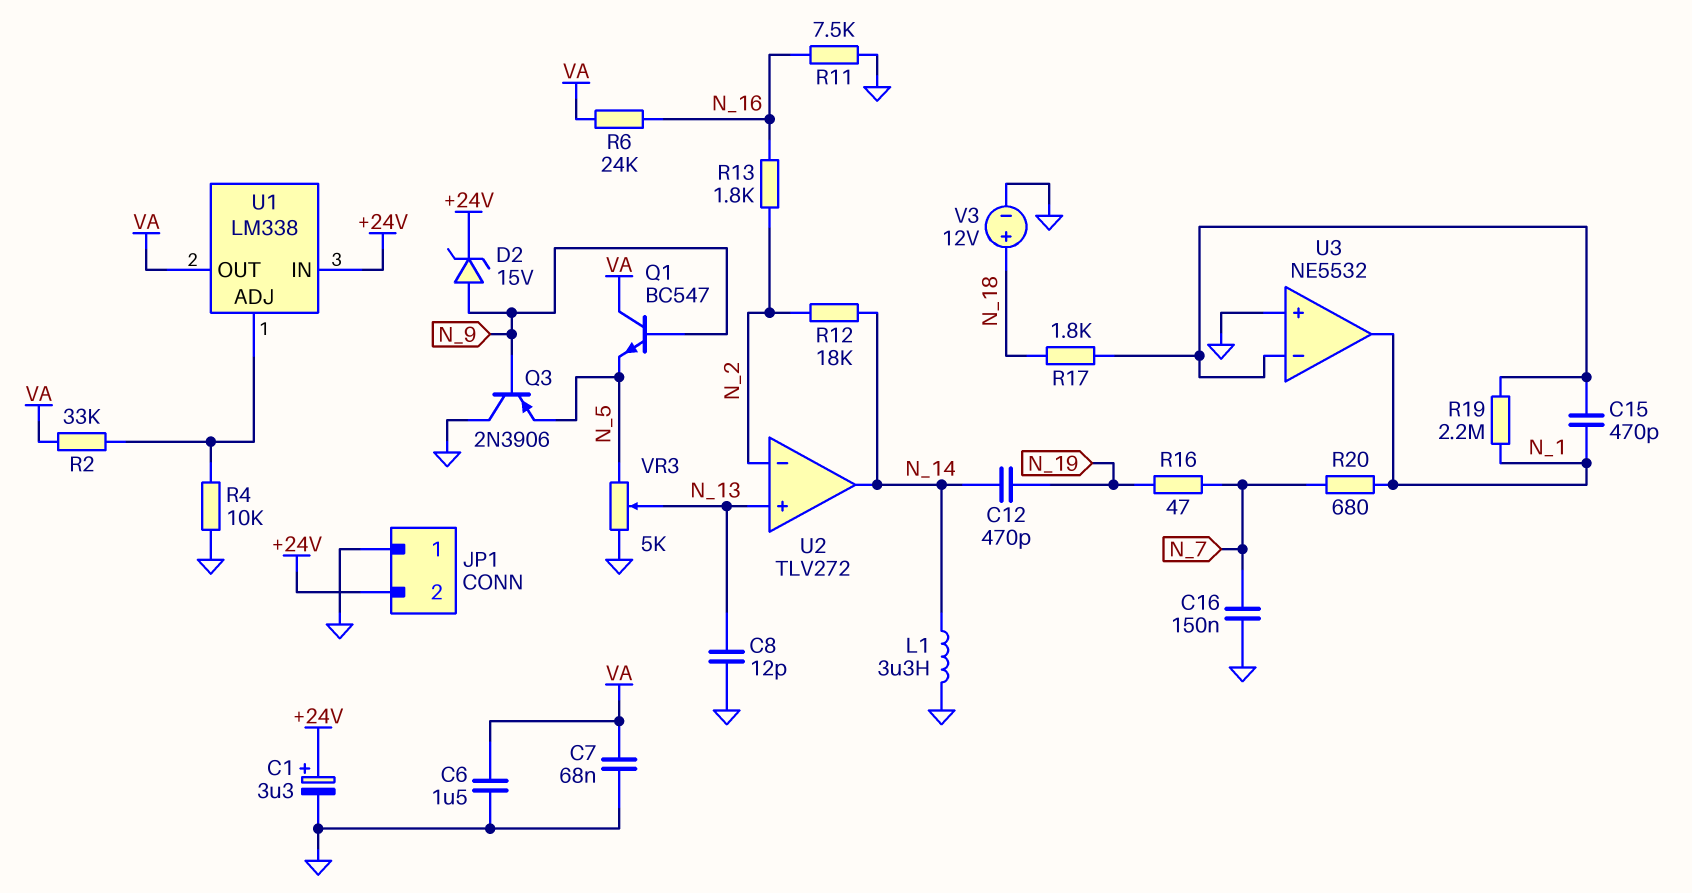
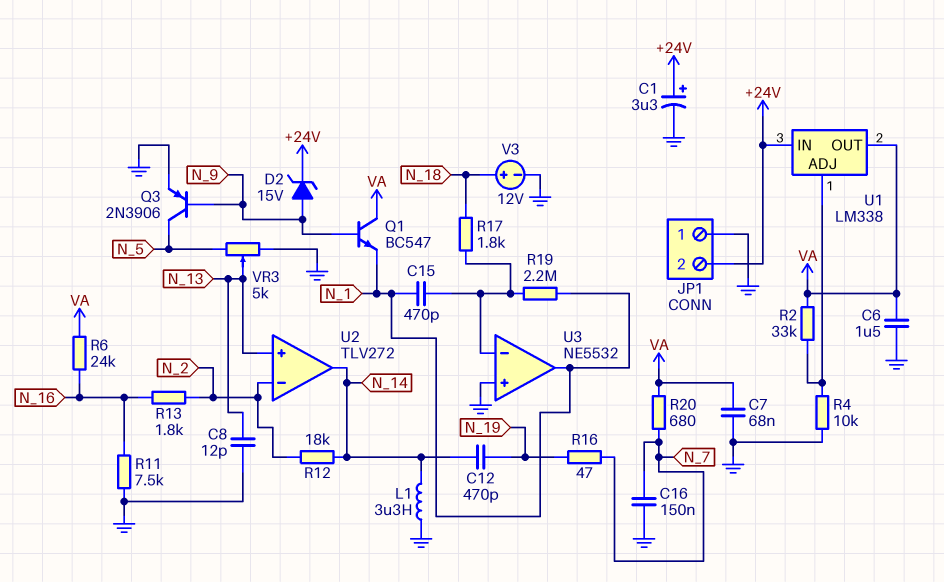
Q1: NPN BC547 (B N_9, C VA, E N_5) -> NPN BC547 (B N_9, C VA, E N_1)
Q3: PNP 2N3906 (B N_9, C GND, E N_5) -> PNP 2N3906 (B N_9, C N_5, E GND)
R20: 680 (N_1, N_7) -> 680 (N_7, VA)

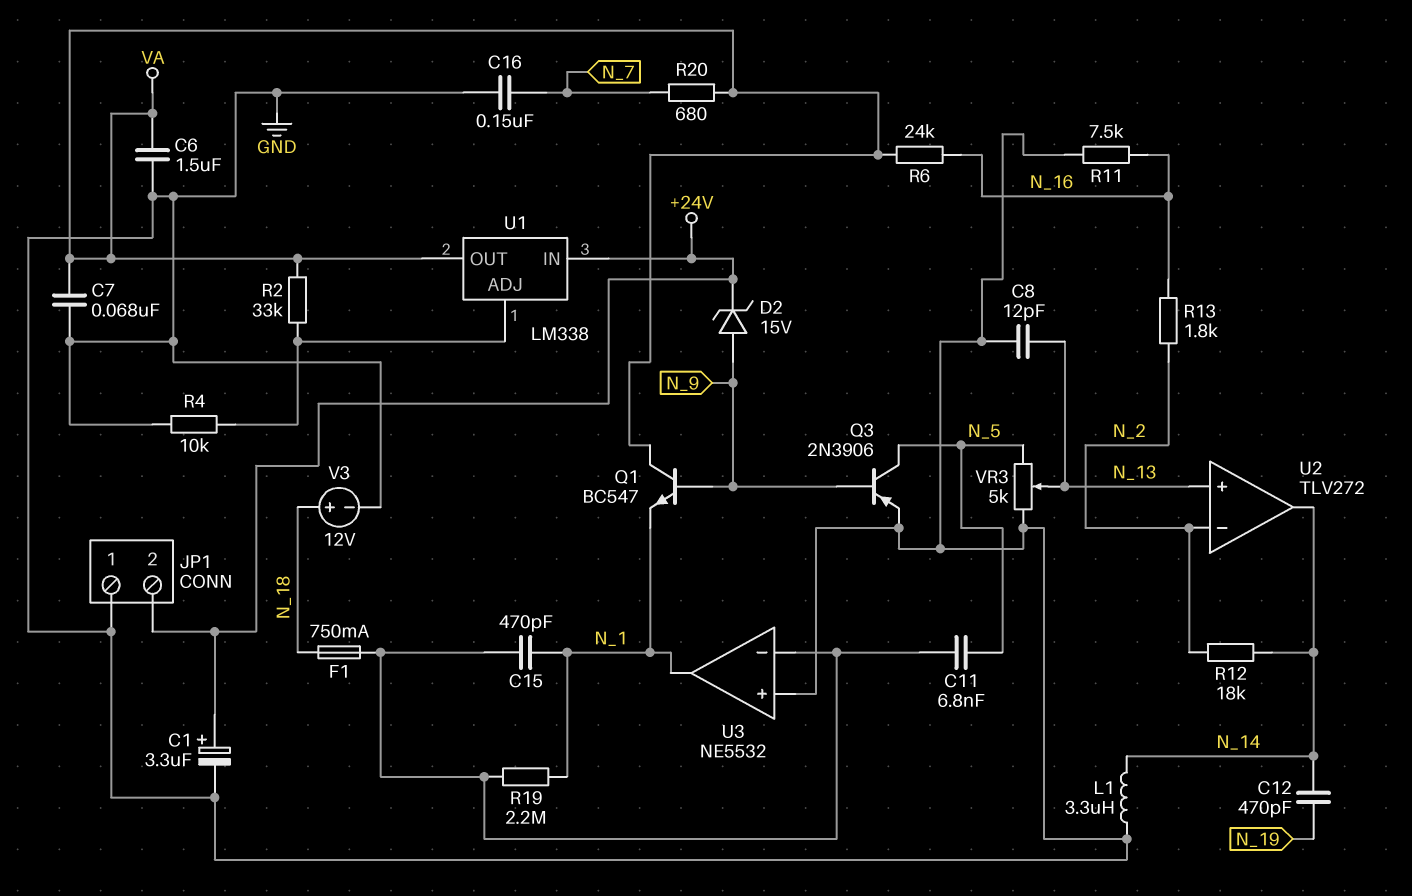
C11: none -> 6.8nF (N_5, U3/in-)
F1: none -> 750mA (N_18, U3/in-)
R16: 47 (N_7, N_19) -> none
R17: 1.8k (N_18, U3/in-) -> none

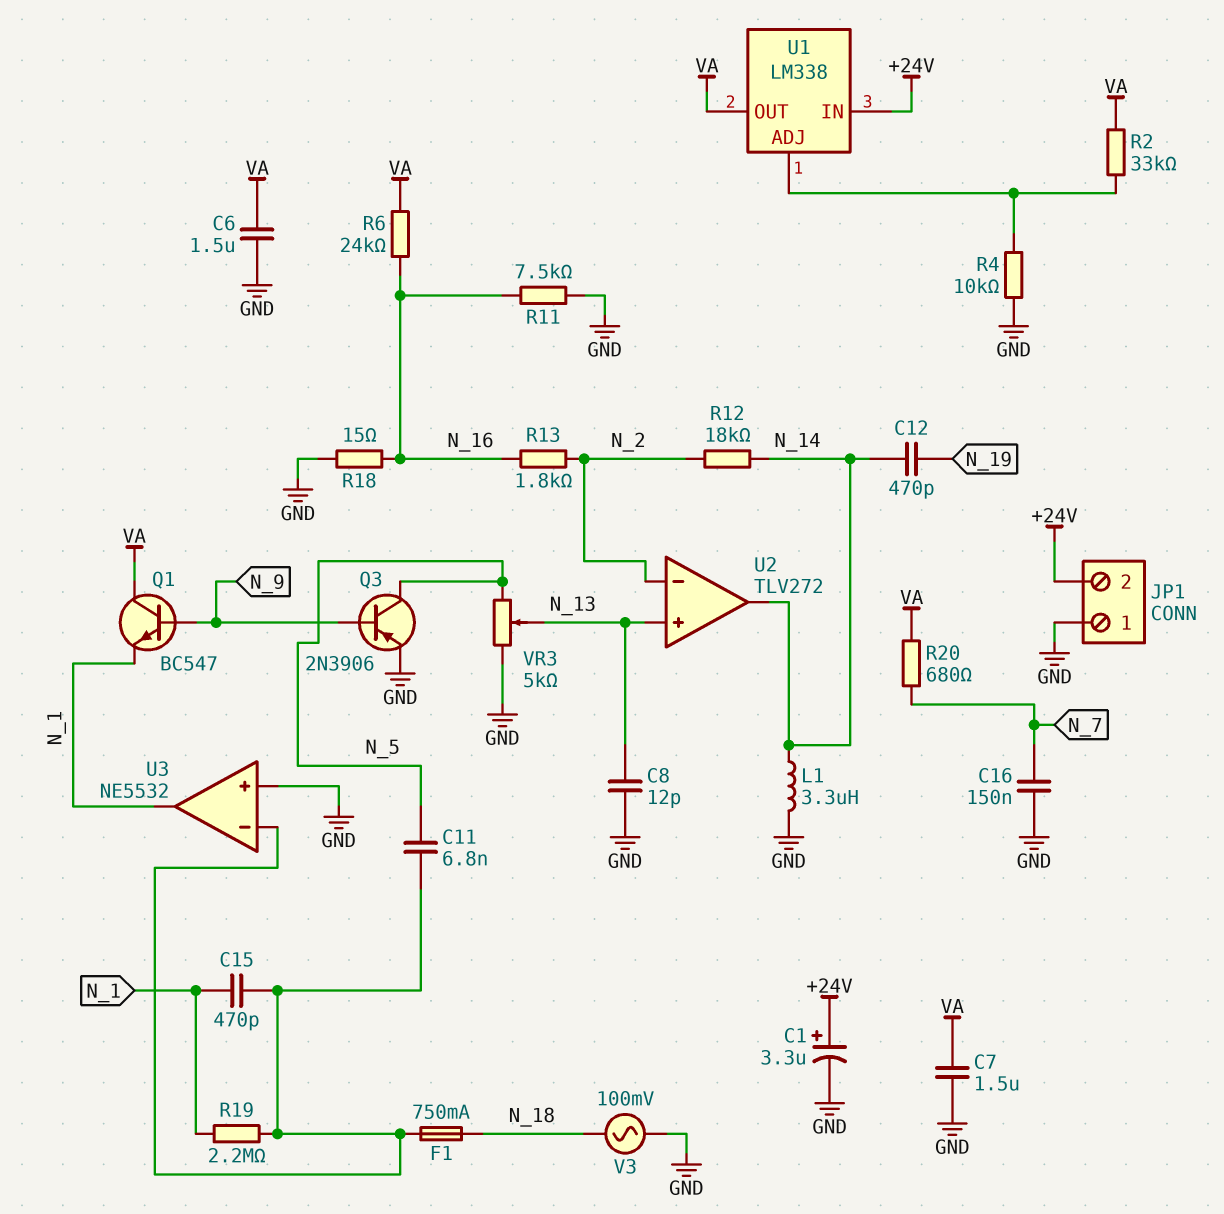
C7: 68nF (GND, VA) -> 1.5uF (GND, VA)
D2: zener 15V (A N_9, K +24V) -> none
R18: none -> 15 (GND, N_16)
V3: 12V (plus N_18, minus GND) -> AC 100mV (GND, N_18)

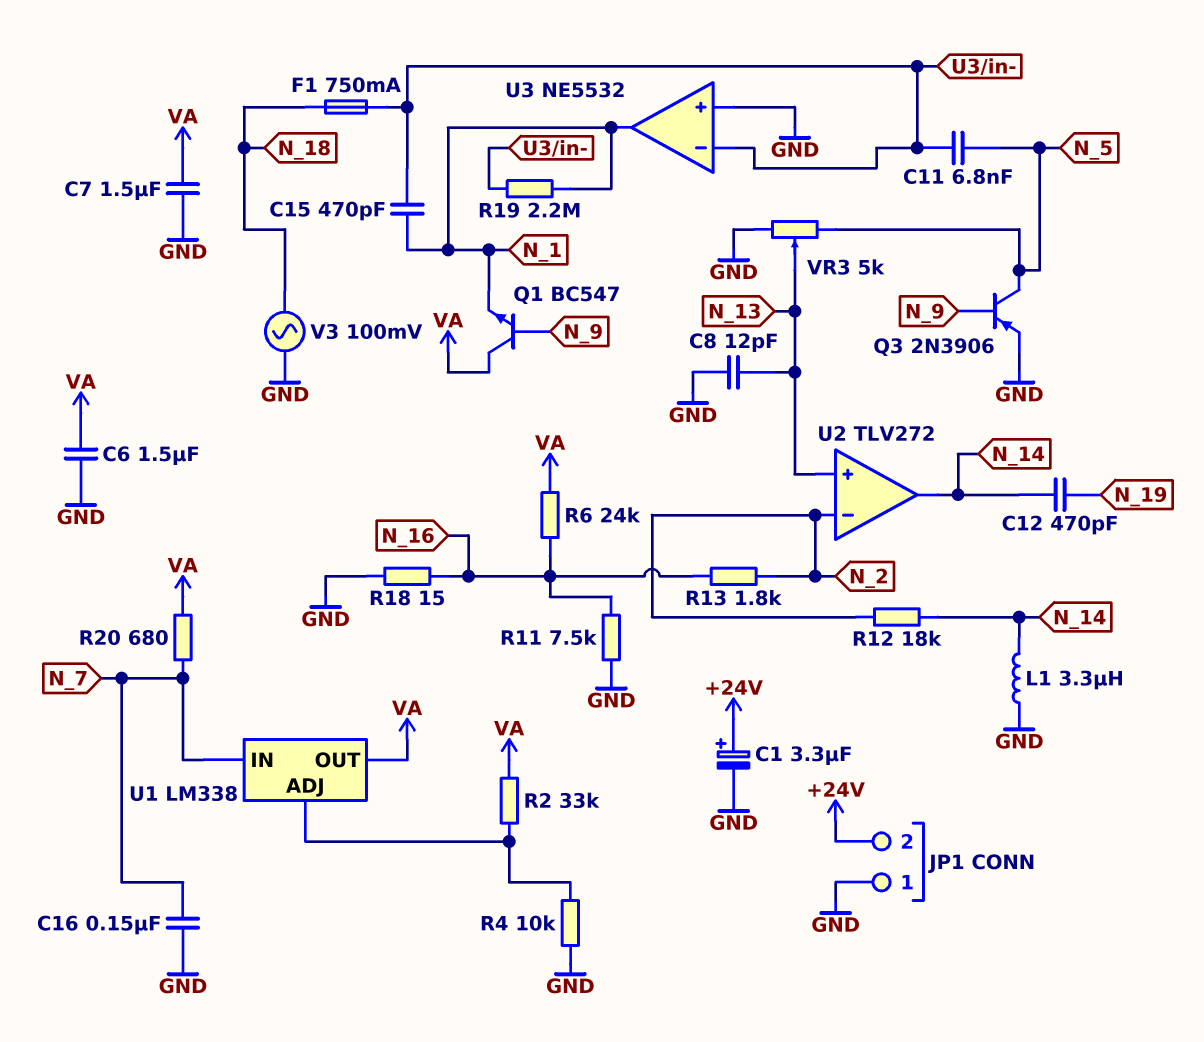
U1 pin IN: +24V -> N_7

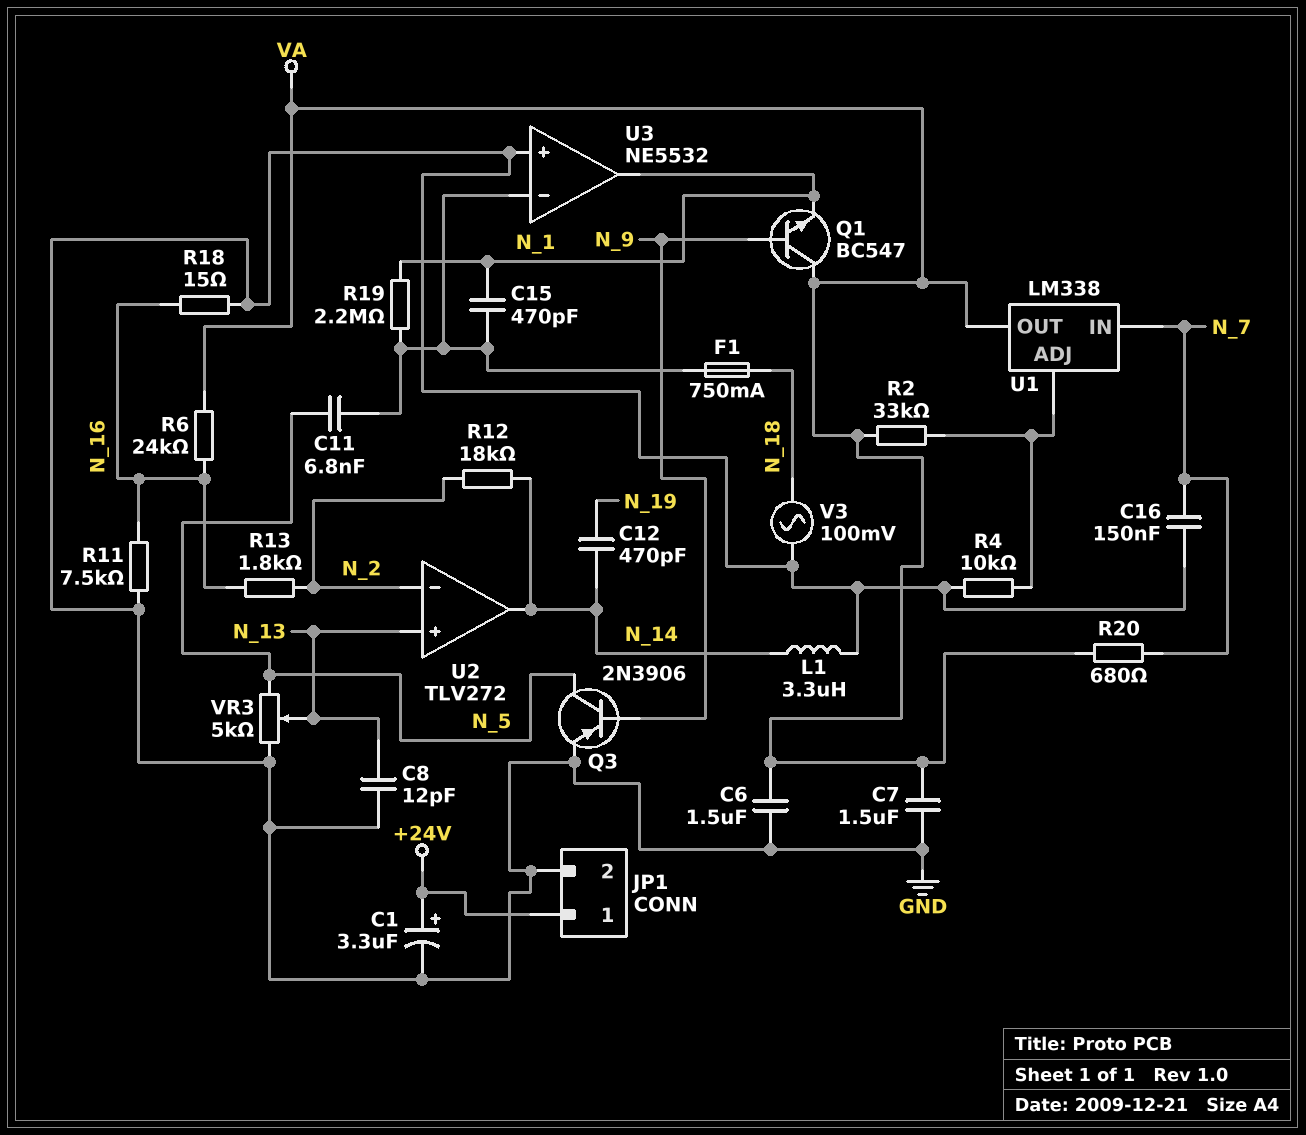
JP1 pin 1: GND -> +24V
JP1 pin 2: +24V -> GND

